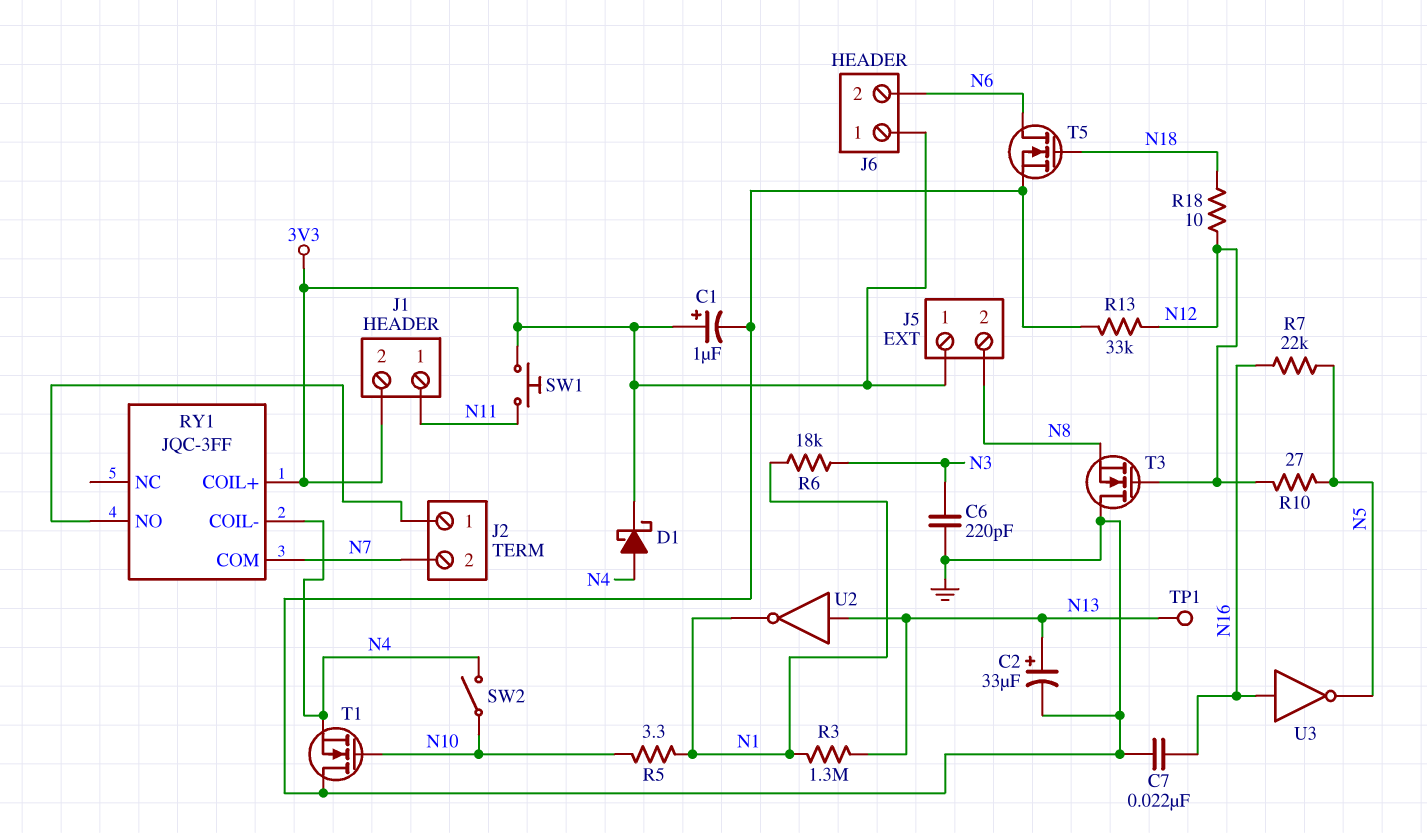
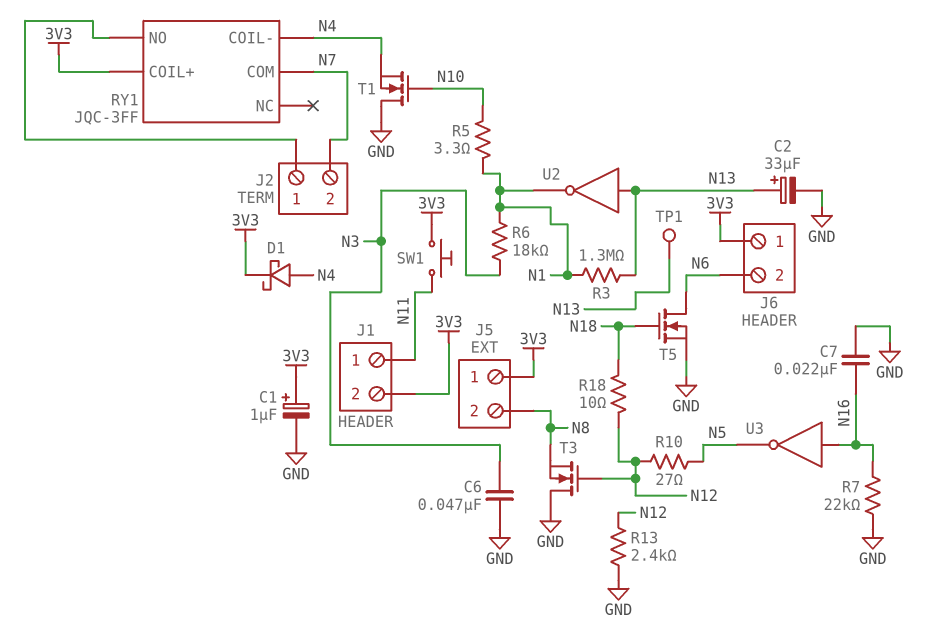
C6: 220pF (GND, N3) -> 47nF (GND, N3)
R7: 22k (N5, N16) -> 22k (GND, N16)
R13: 33k (GND, N12) -> 2.4k (GND, N12)
SW2: switch (N4, N10) -> none

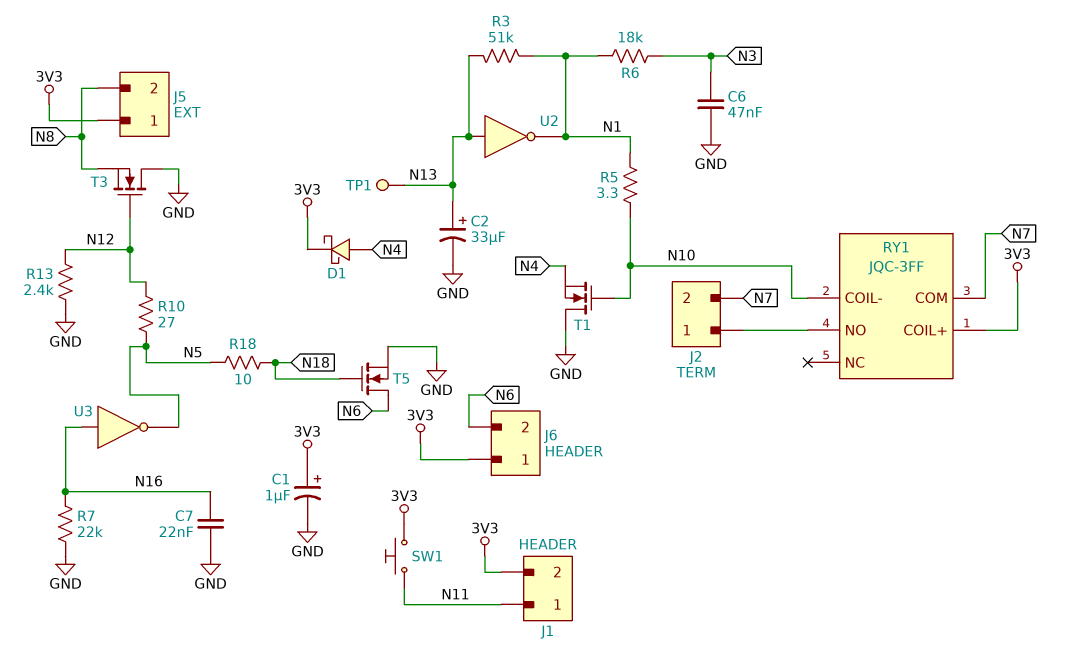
R3: 1.3M (N1, N13) -> 51k (N1, N13)
R18: 10 (N12, N18) -> 10 (N5, N18)
RY1 pin COIL-: N4 -> N10

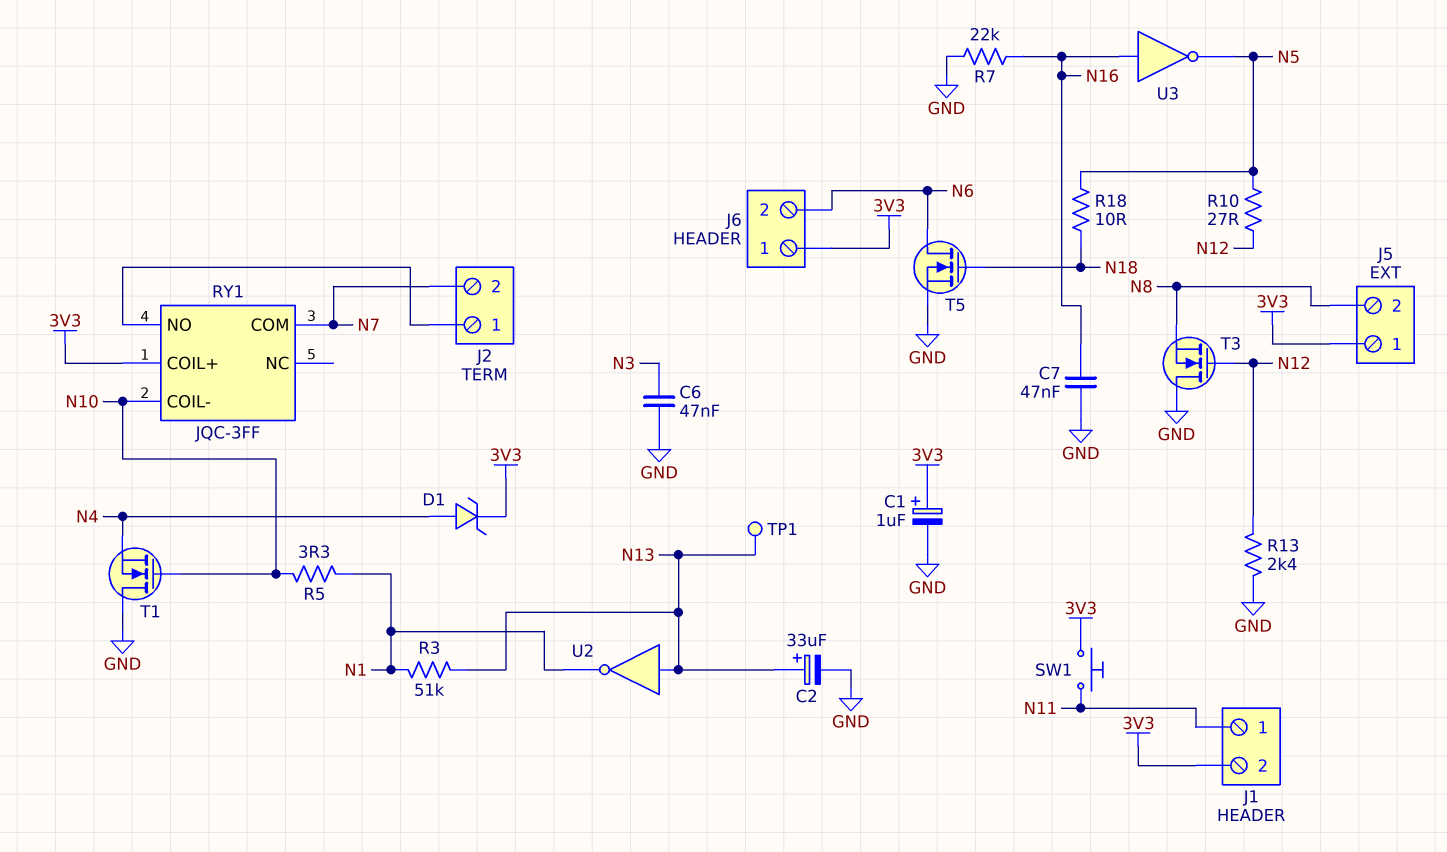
C7: 22nF (GND, N16) -> 47nF (GND, N16)
D1: schottky (A N4, K 3V3) -> zener (A N4, K 3V3)
R6: 18k (N1, N3) -> none

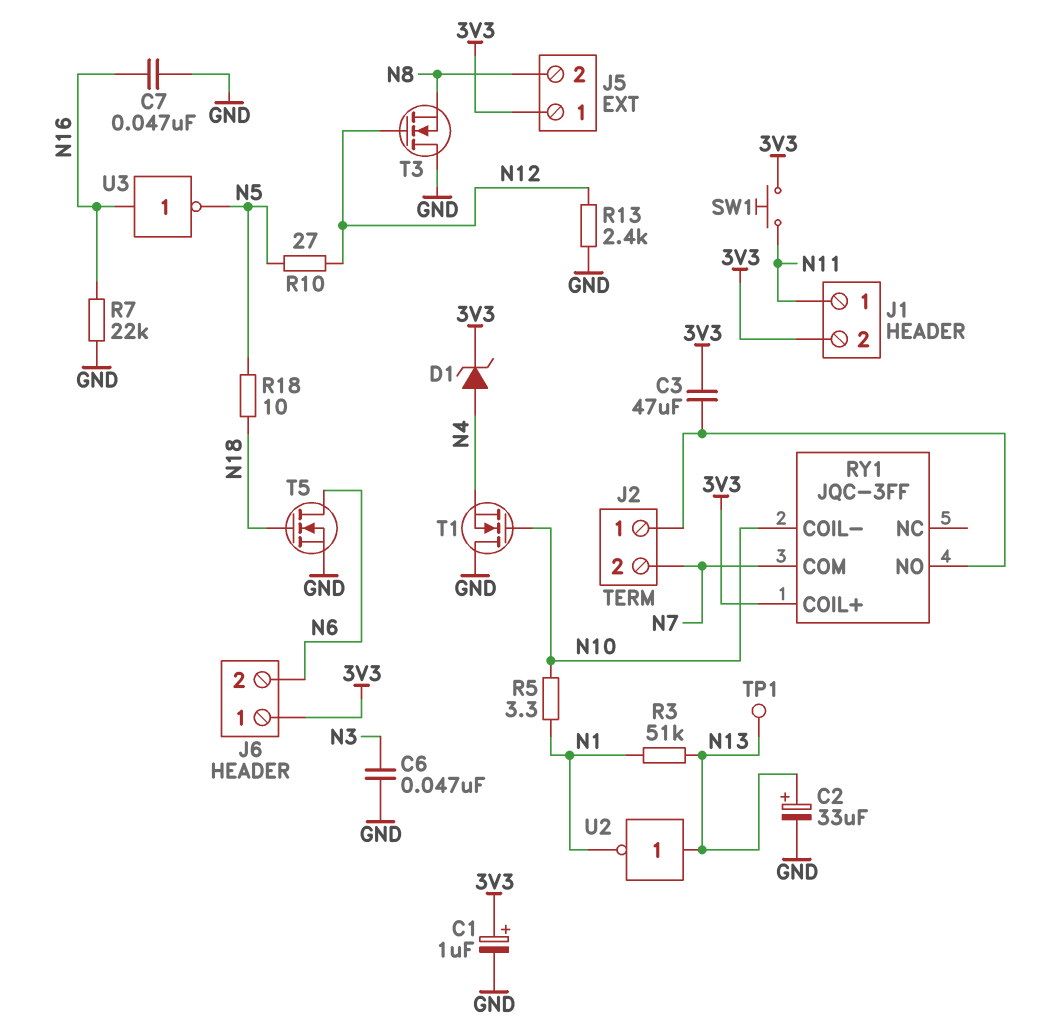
C3: none -> 47uF (3V3, J2/1)

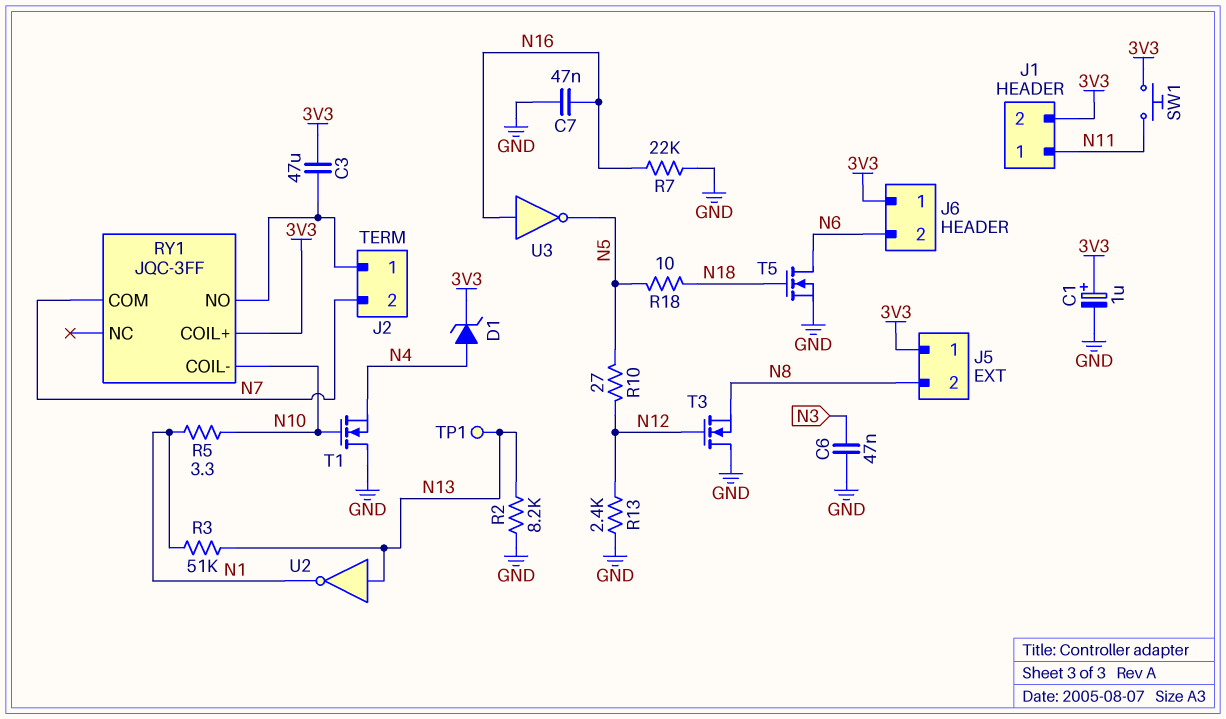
C2: 33uF (plus N13, minus GND) -> none
R2: none -> 8.2k (GND, N13)

